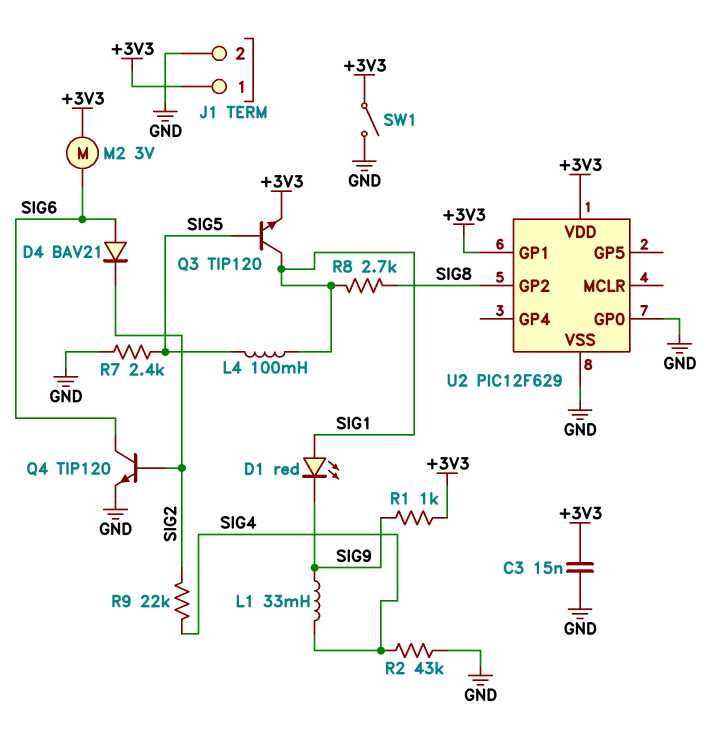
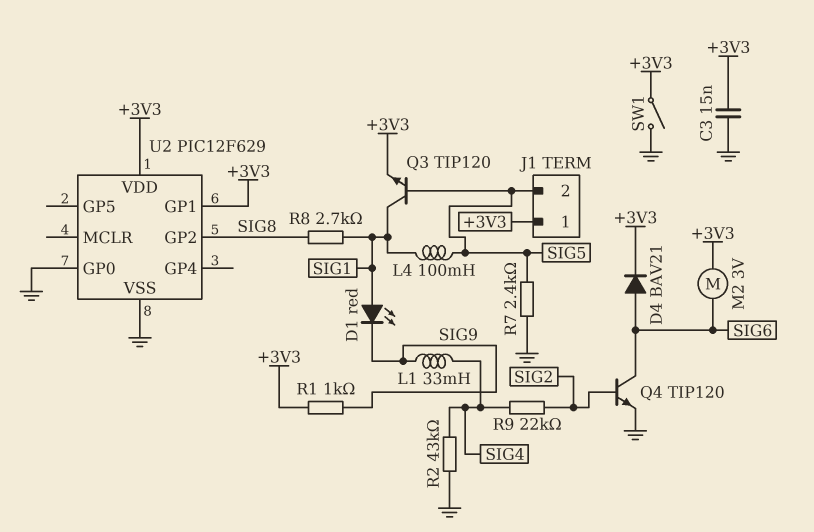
D4: diode BAV21 (A SIG6, K SIG2) -> diode BAV21 (A SIG6, K +3V3)
J1 pin 2: GND -> SIG5

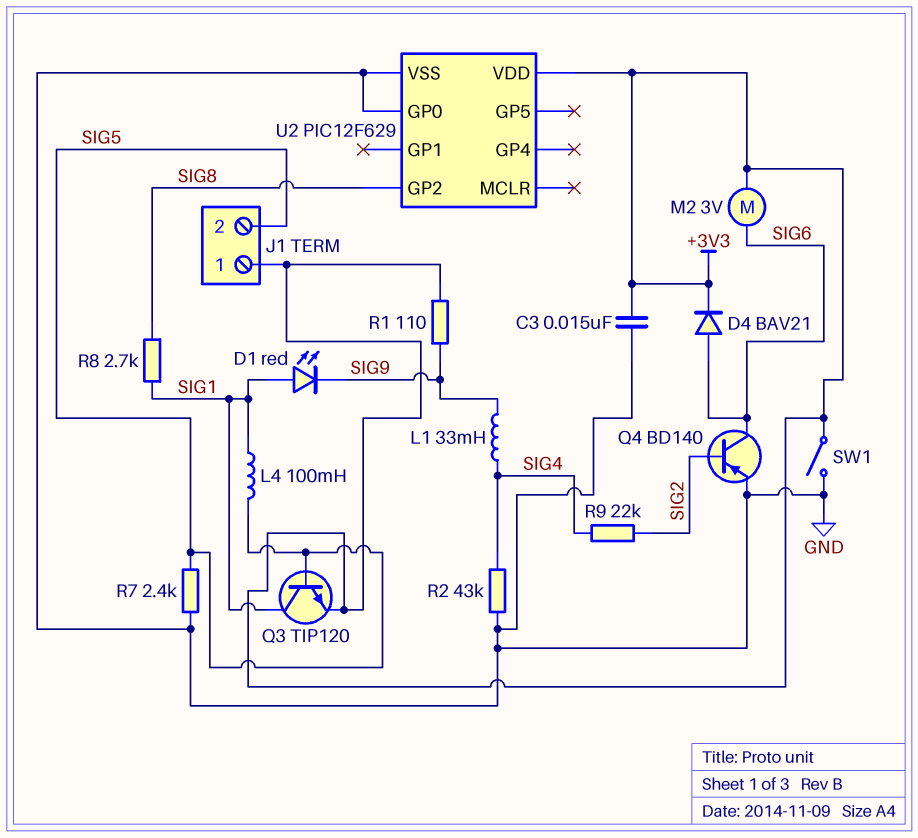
Q4: NPN TIP120 (B SIG2, C SIG6, E GND) -> PNP BD140 (B SIG2, C SIG6, E GND)
R1: 1k (+3V3, SIG9) -> 110 (+3V3, SIG9)
U2 pin GP1: +3V3 -> none

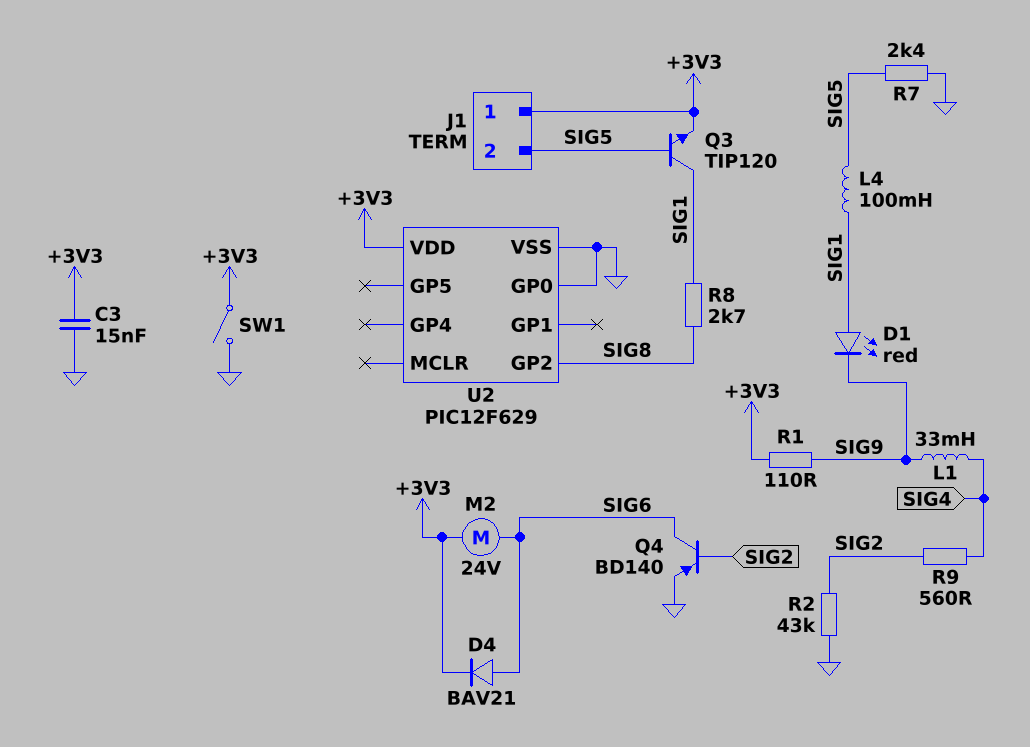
M2: motor 3V (+3V3, SIG6) -> motor 24V (+3V3, SIG6)
R2: 43k (GND, SIG4) -> 43k (GND, SIG2)
R9: 22k (SIG2, SIG4) -> 560 (SIG2, SIG4)

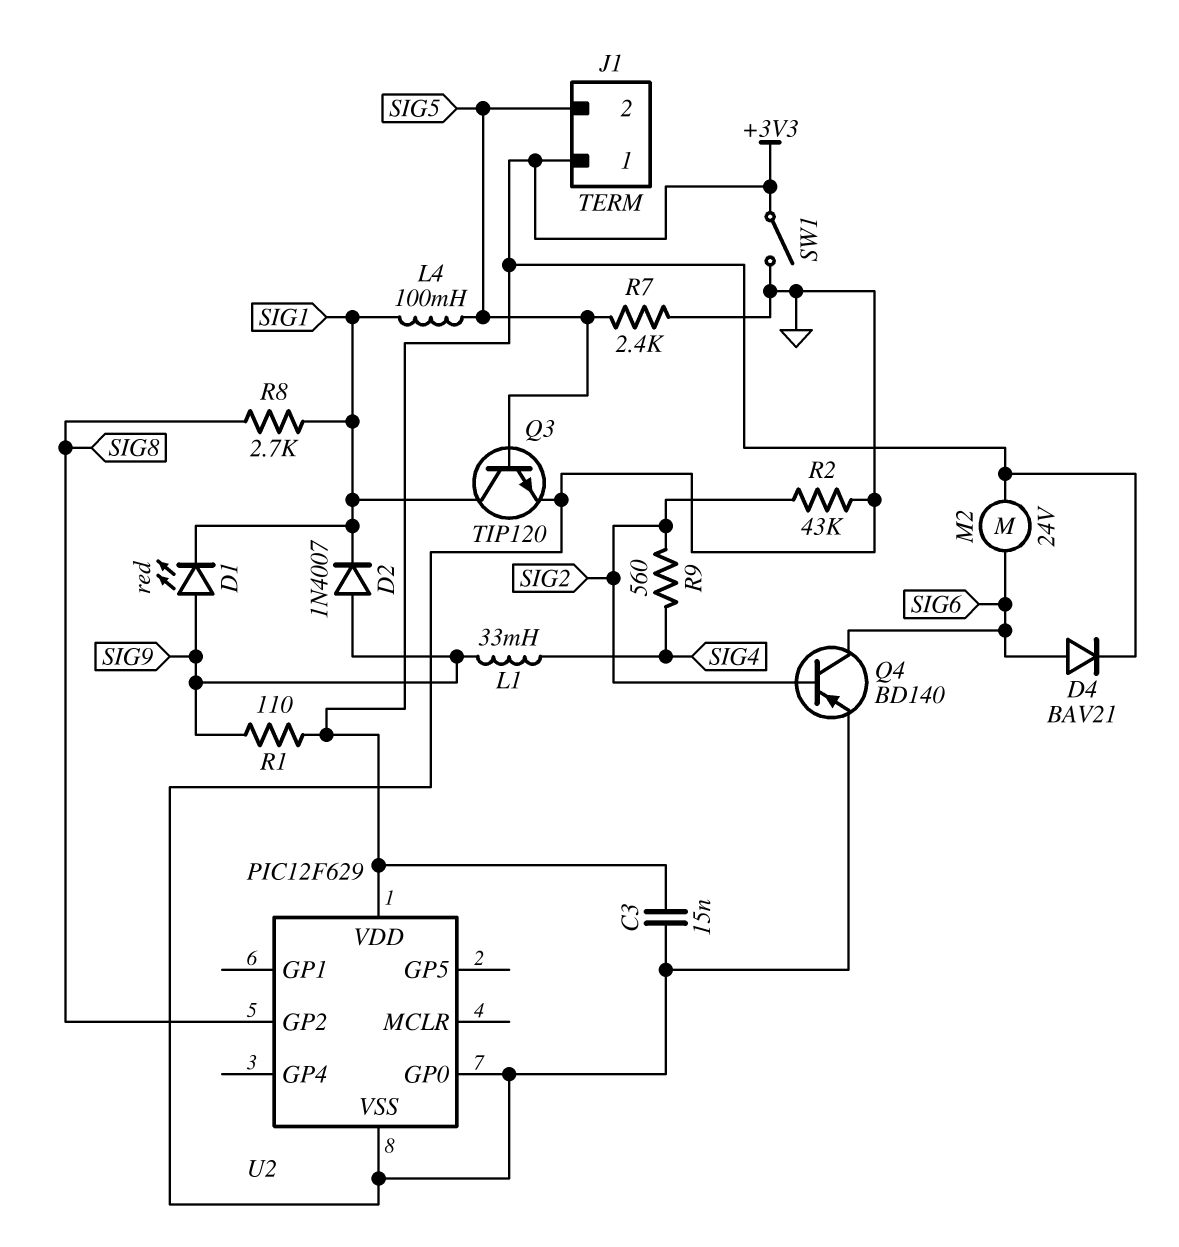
D1: LED red (A SIG1, K SIG9) -> LED red (A SIG9, K SIG1)
D2: none -> diode 1N4007 (A SIG9, K SIG1)
Q3: NPN TIP120 (B SIG5, C SIG1, E +3V3) -> NPN TIP120 (B SIG5, C SIG1, E GND)

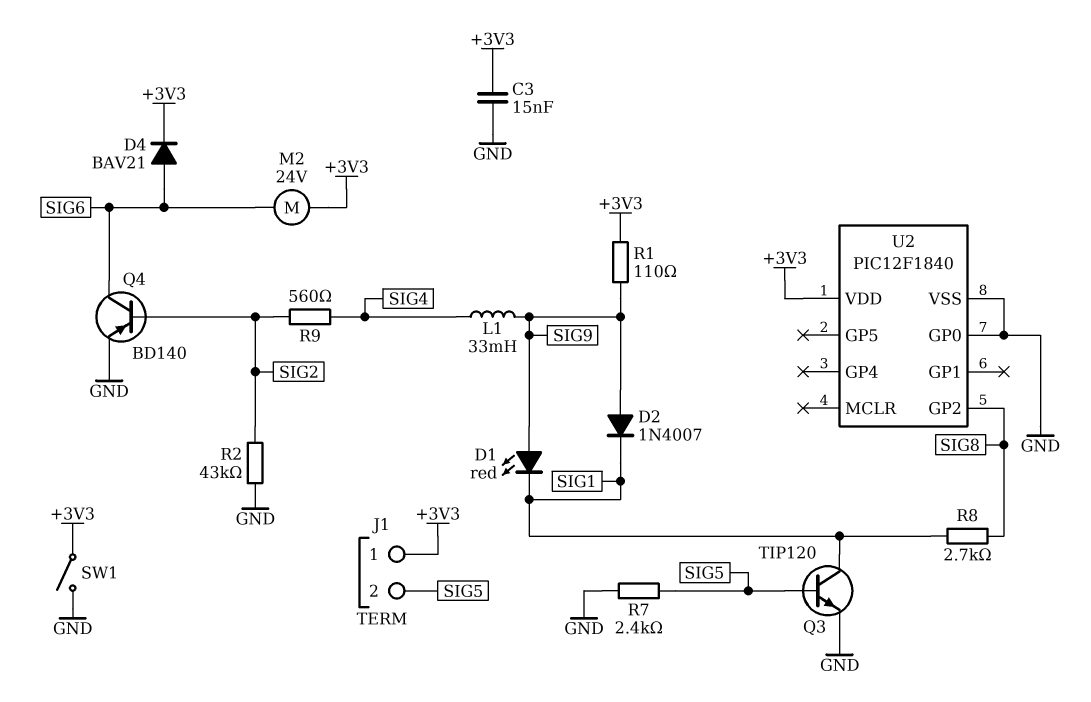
L4: 100mH (SIG1, SIG5) -> none
U2: PIC12F629 -> PIC12F1840

